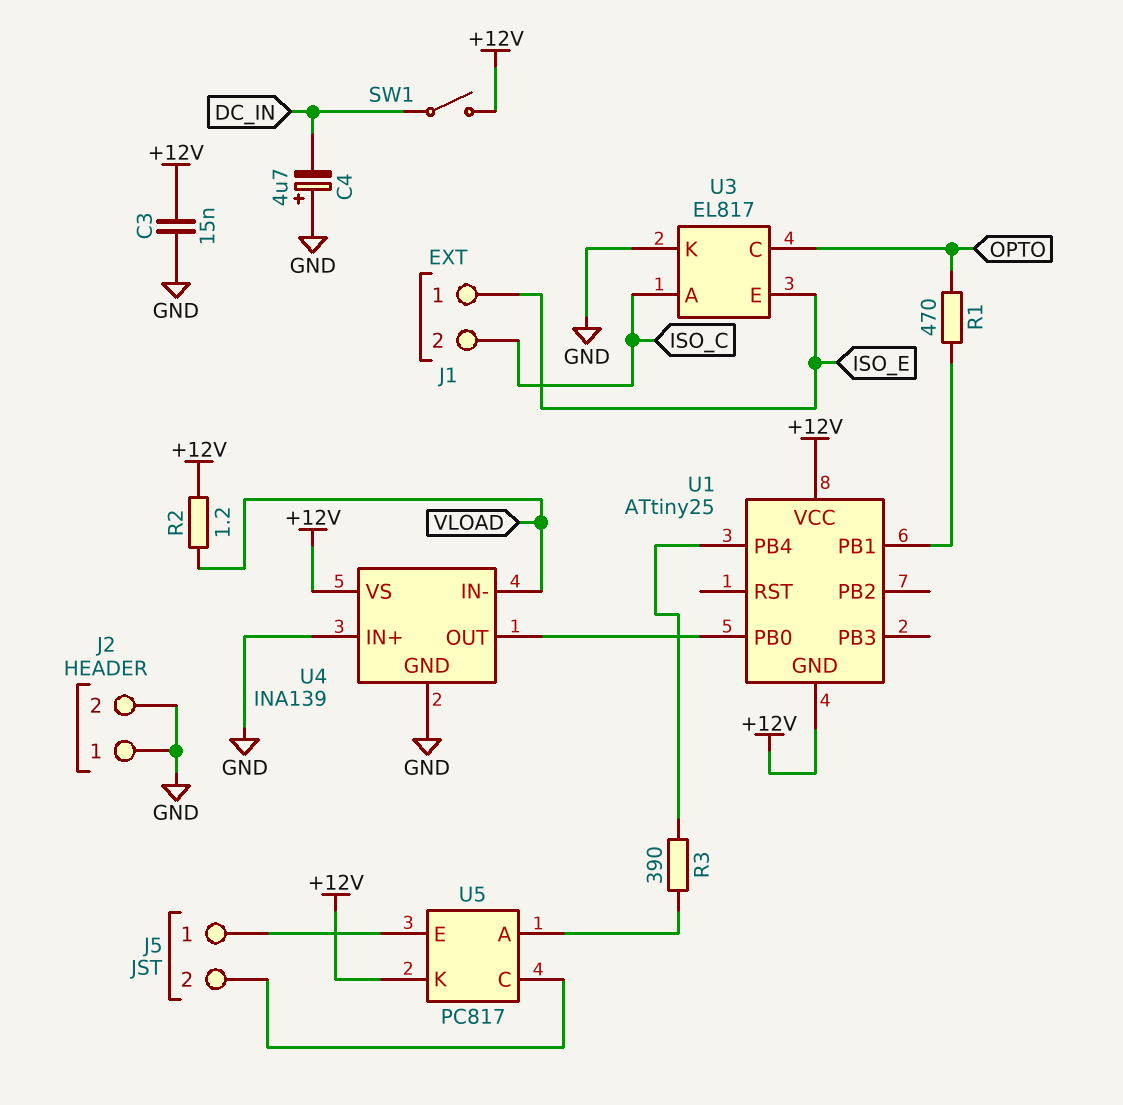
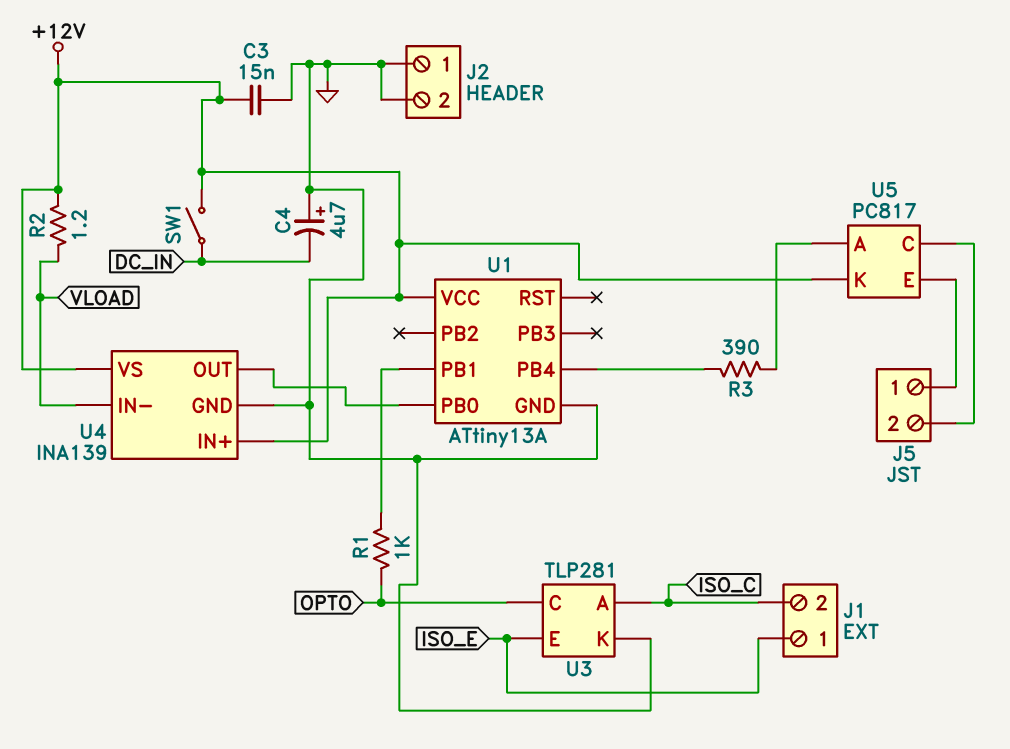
R1: 470 (OPTO, U1/PB1) -> 1k (OPTO, U1/PB1)
U1: ATtiny25 -> ATtiny13A
U1 pin GND: +12V -> GND
U3: EL817 -> TLP281
U4 pin IN+: GND -> +12V

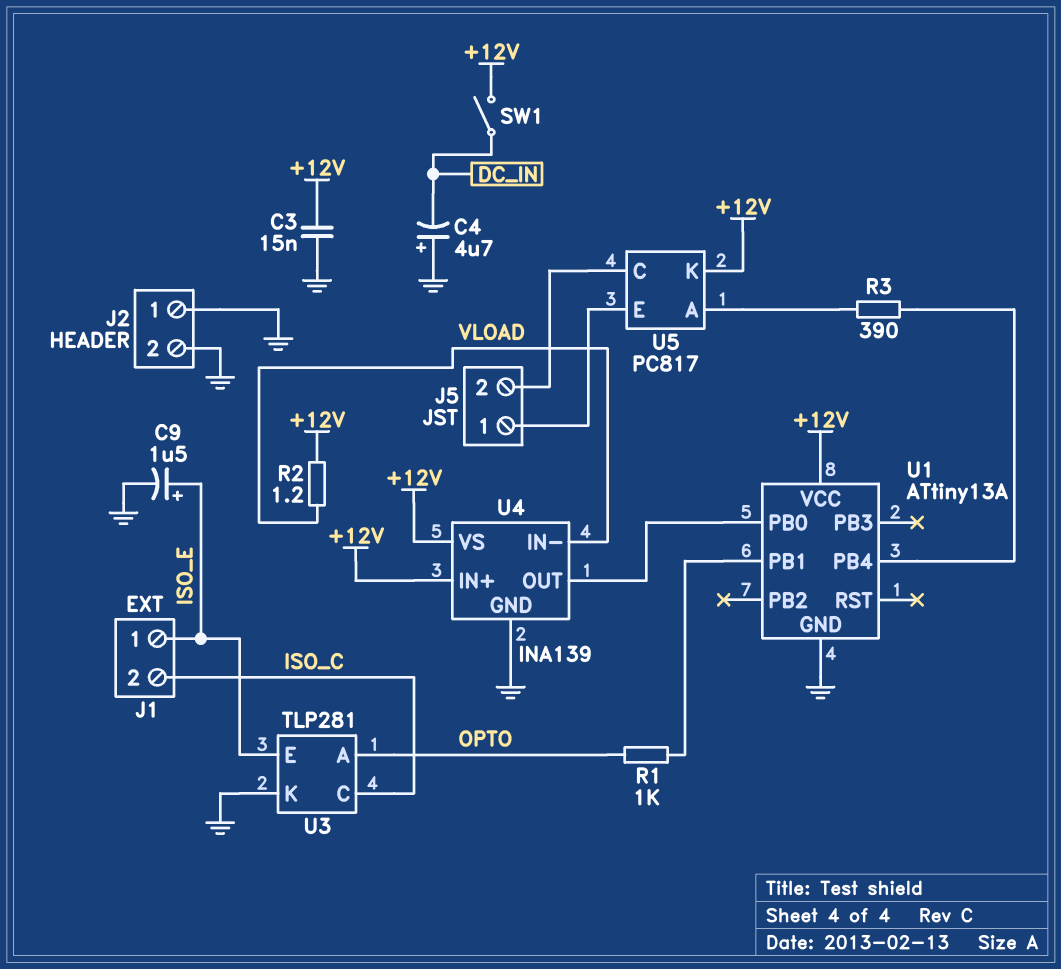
C9: none -> 1.5uF (plus ISO_E, minus GND)
U3 pin A: ISO_C -> OPTO
U3 pin C: OPTO -> ISO_C

